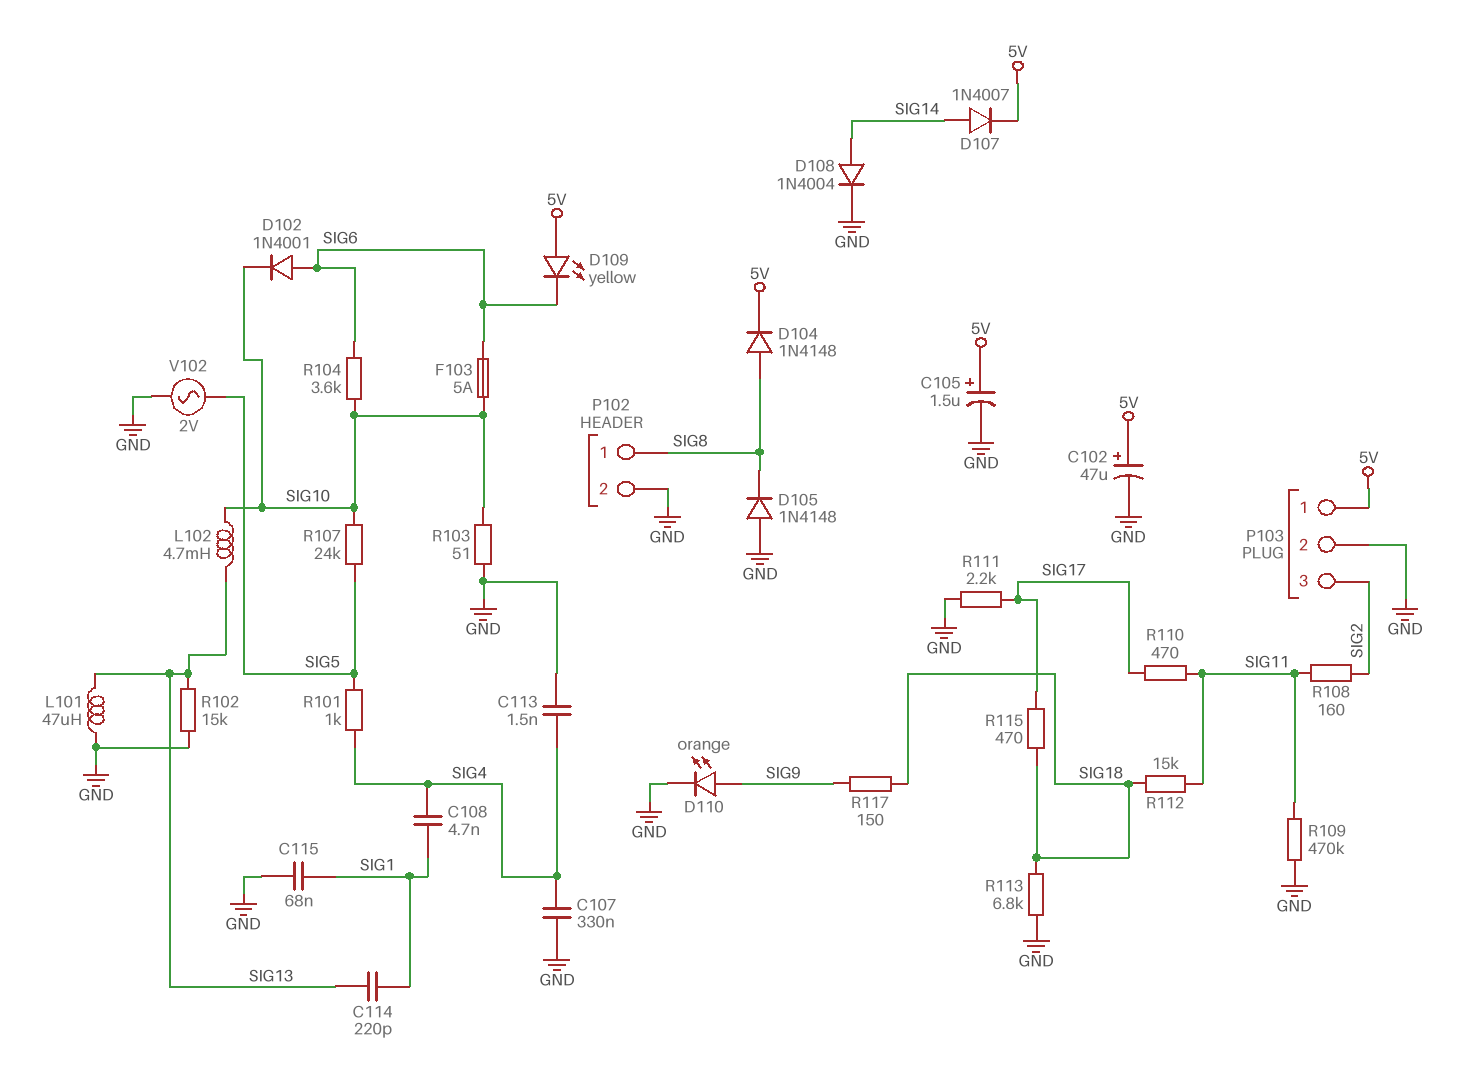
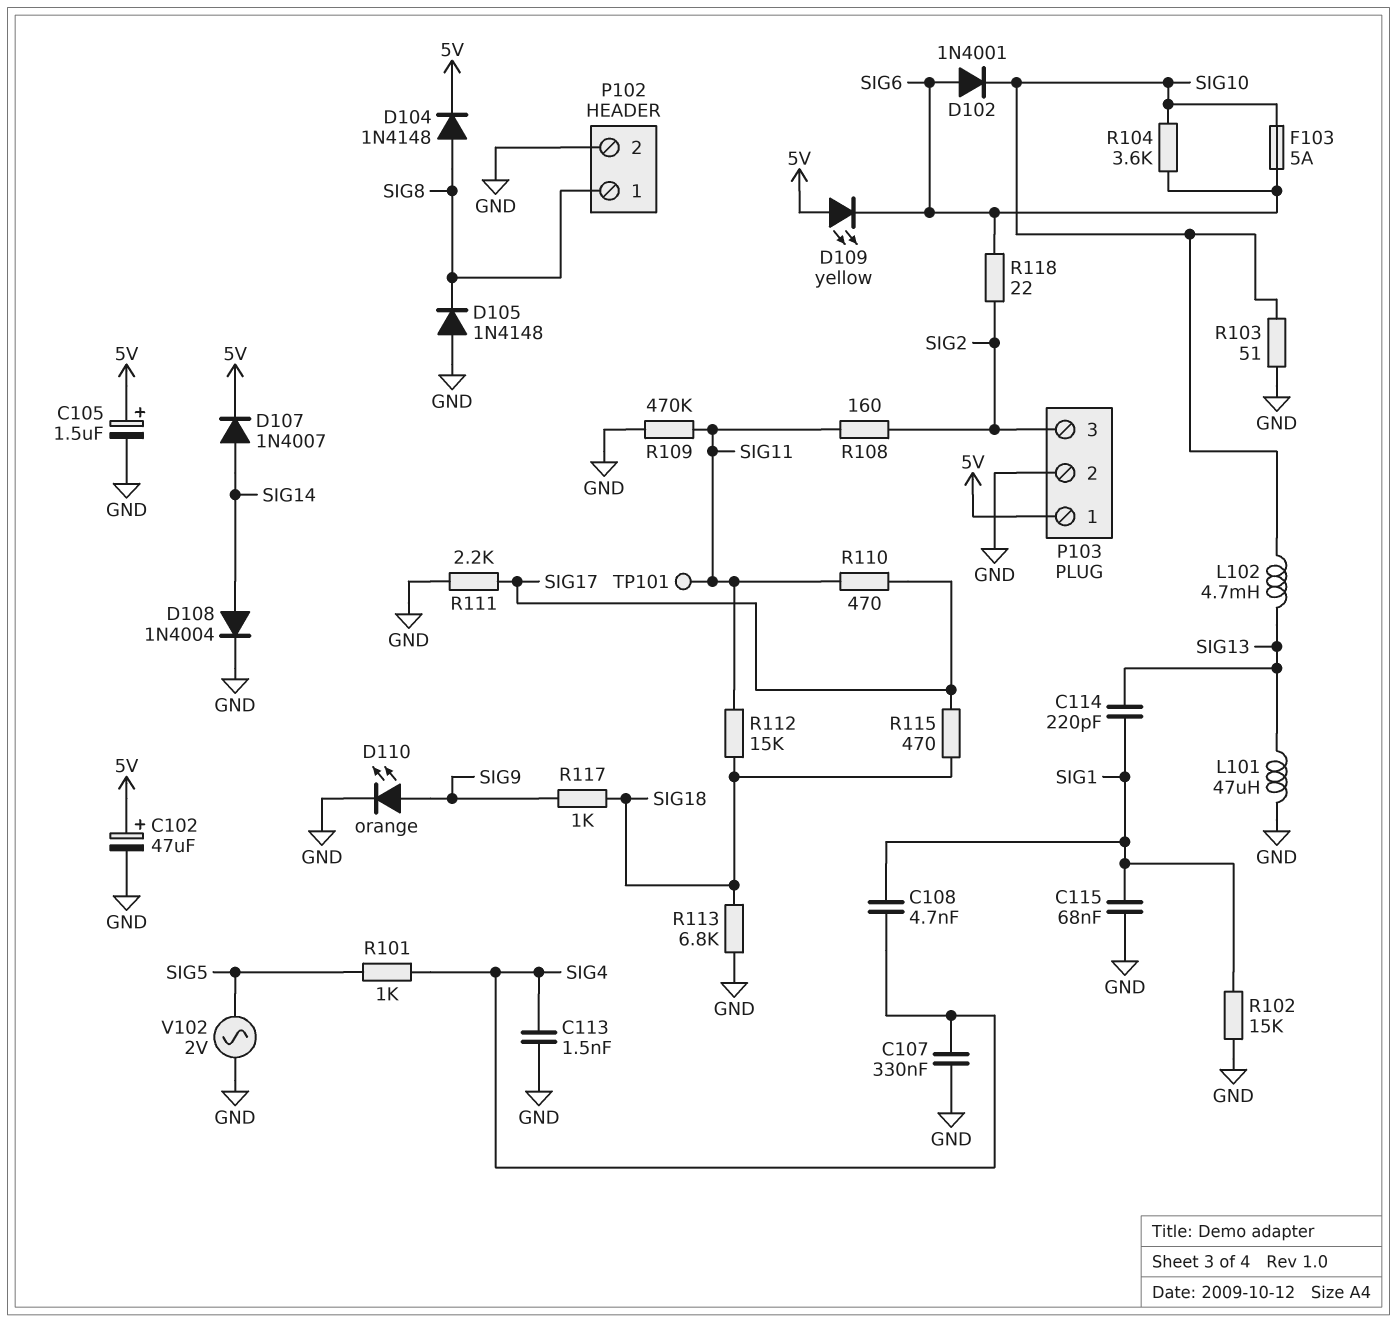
R102: 15k (GND, SIG13) -> 15k (GND, SIG1)
R107: 24k (SIG5, SIG10) -> none
R117: 150 (SIG9, SIG18) -> 1k (SIG9, SIG18)
R118: none -> 22 (SIG2, SIG6)
TP101: none -> test point (SIG11)

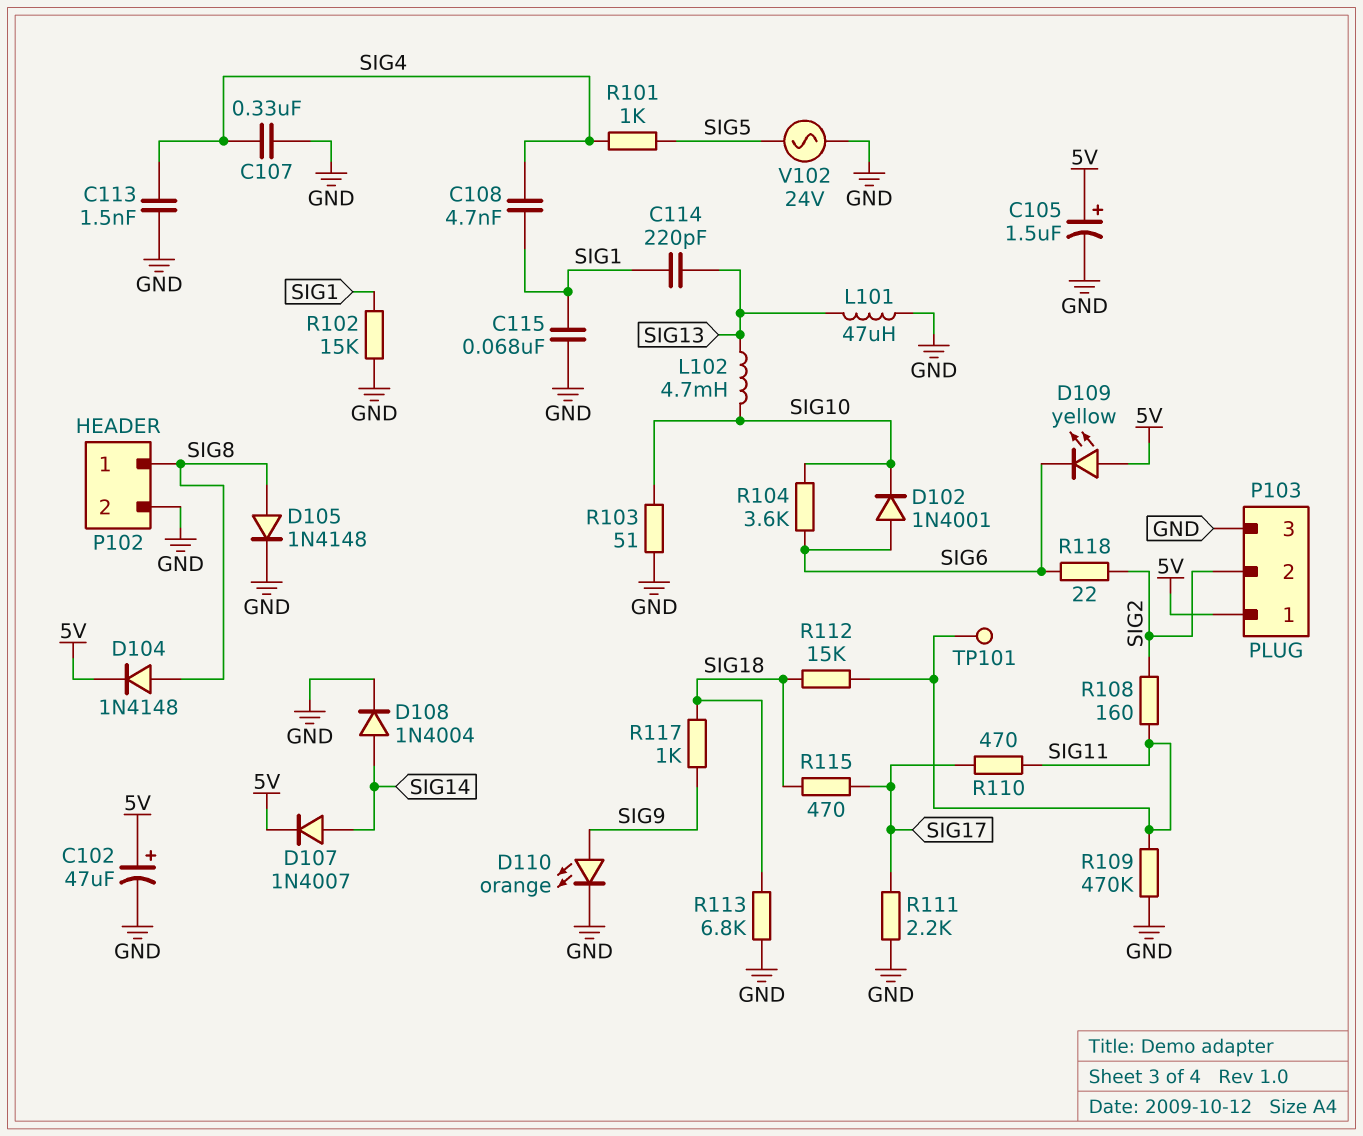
D105: diode 1N4148 (A GND, K SIG8) -> diode 1N4148 (A SIG8, K GND)
F103: 5A (SIG6, SIG10) -> none
P103 pin 2: GND -> SIG2
P103 pin 3: SIG2 -> GND
V102: AC 2V (GND, SIG5) -> AC 24V (GND, SIG5)

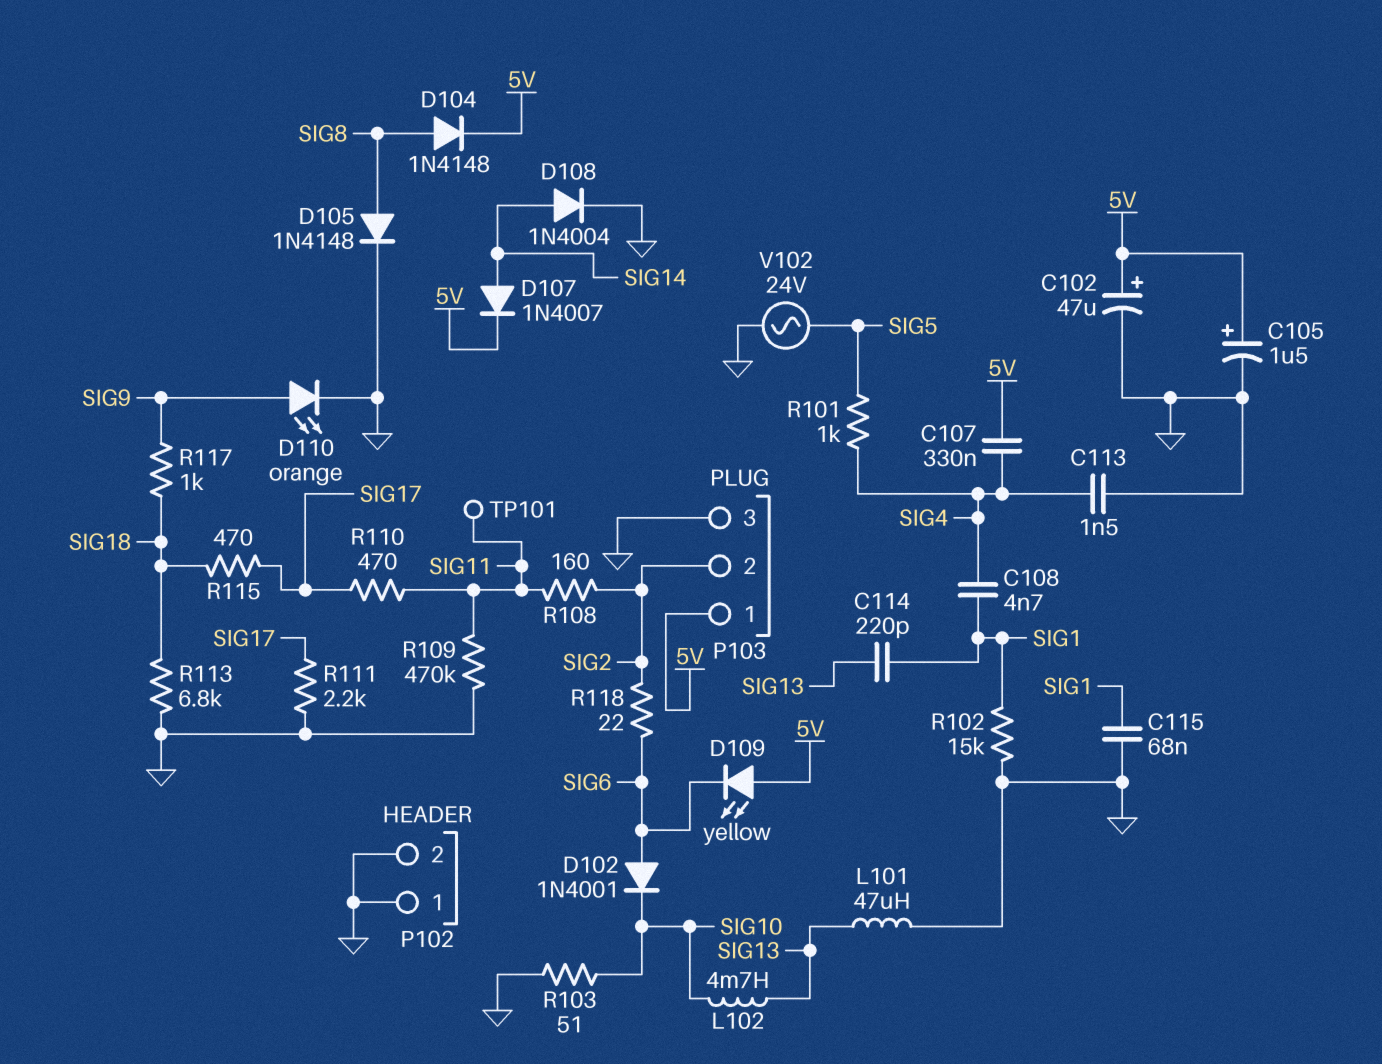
C107: 330nF (GND, SIG4) -> 330nF (5V, SIG4)
P102 pin 1: SIG8 -> GND
R104: 3.6k (SIG6, SIG10) -> none
R112: 15k (SIG11, SIG18) -> none

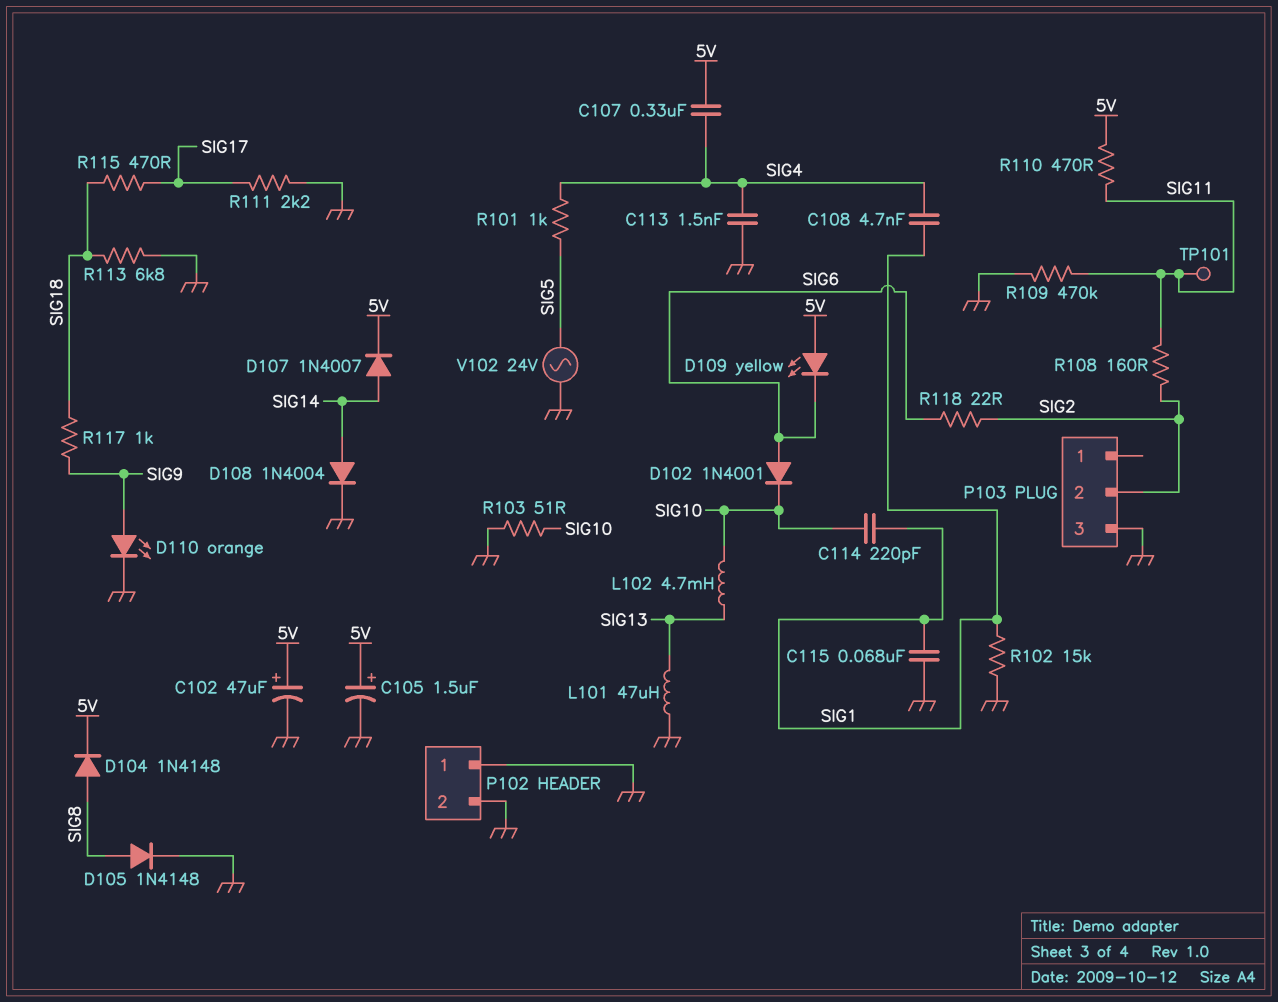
C114: 220pF (SIG1, SIG13) -> 220pF (SIG1, SIG10)
P103 pin 1: 5V -> none
R110: 470 (SIG11, SIG17) -> 470 (5V, SIG11)

